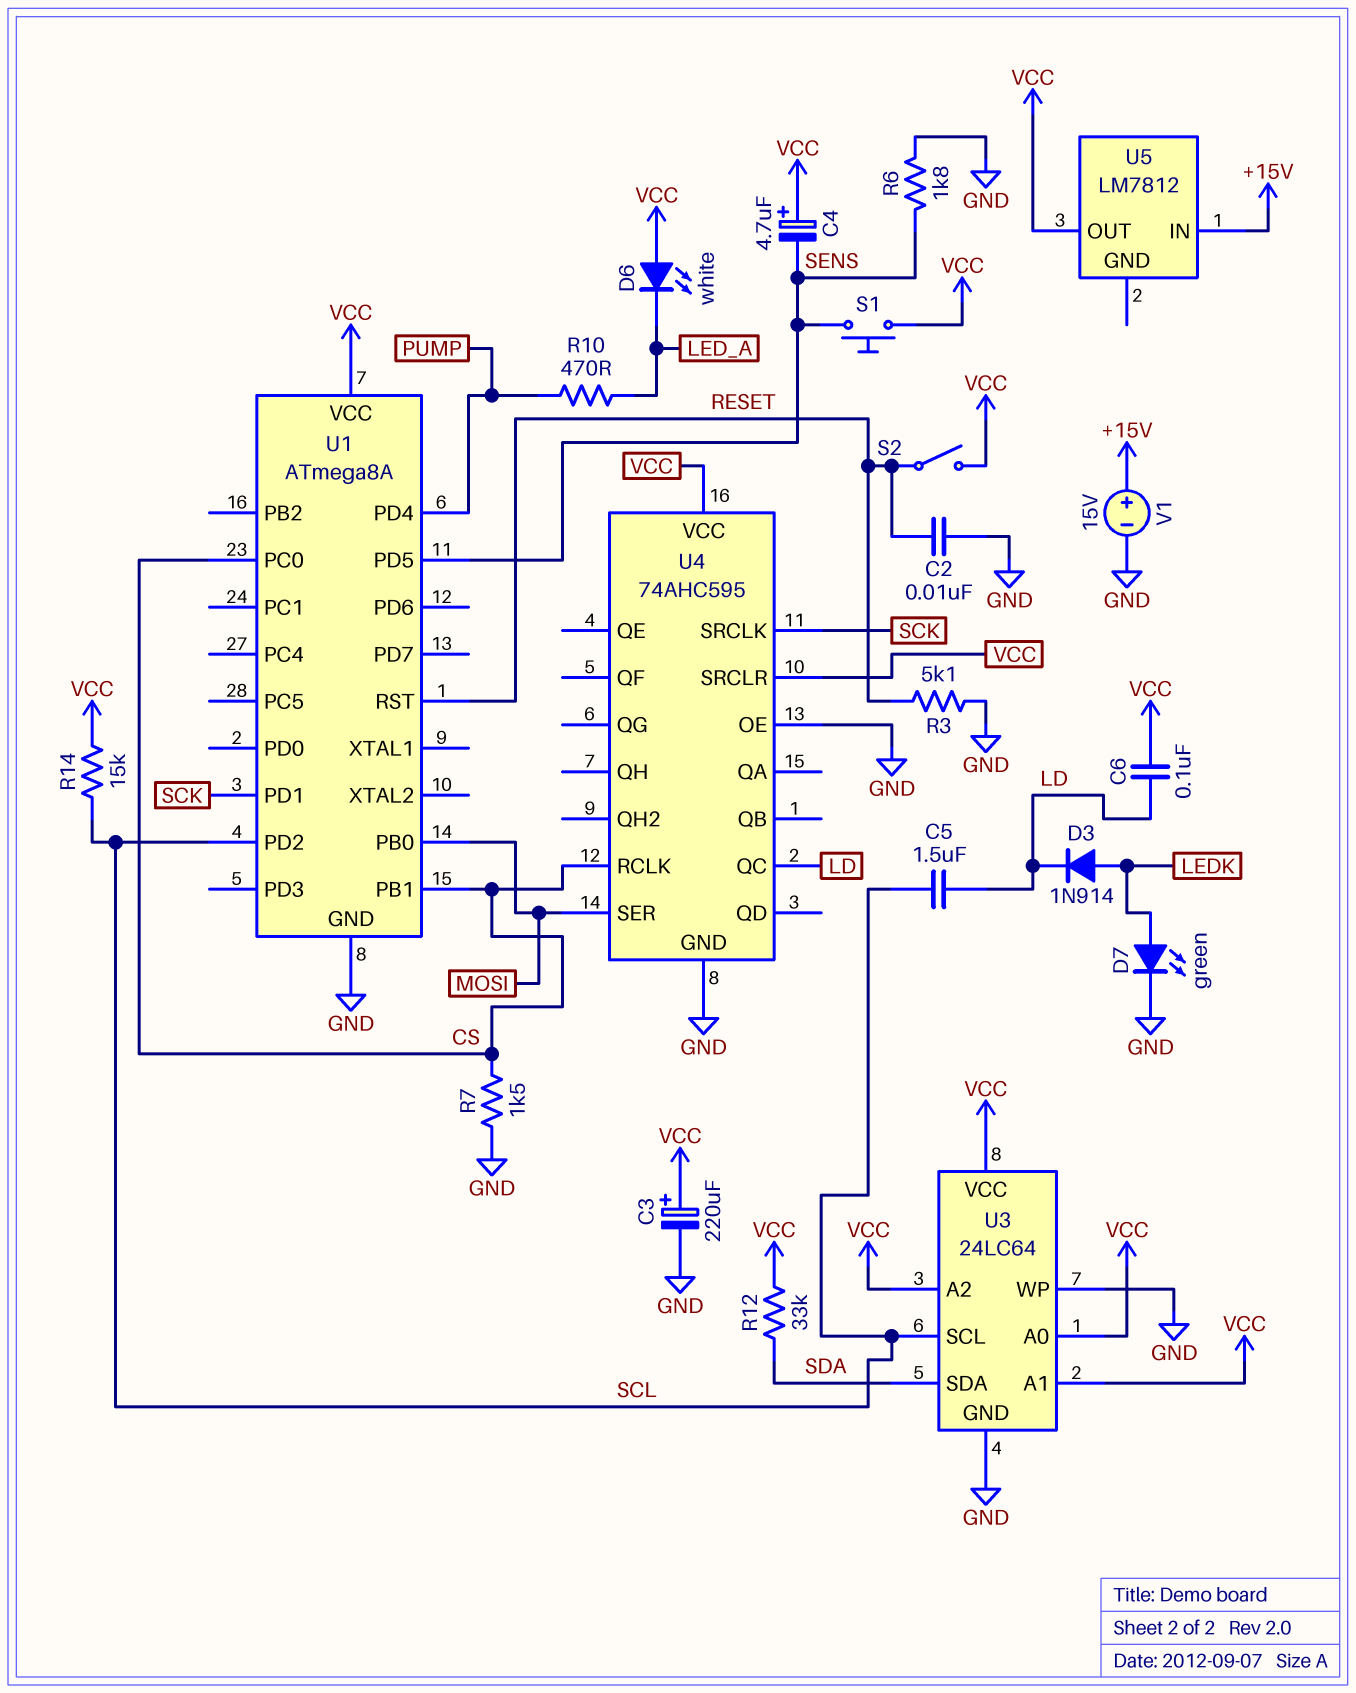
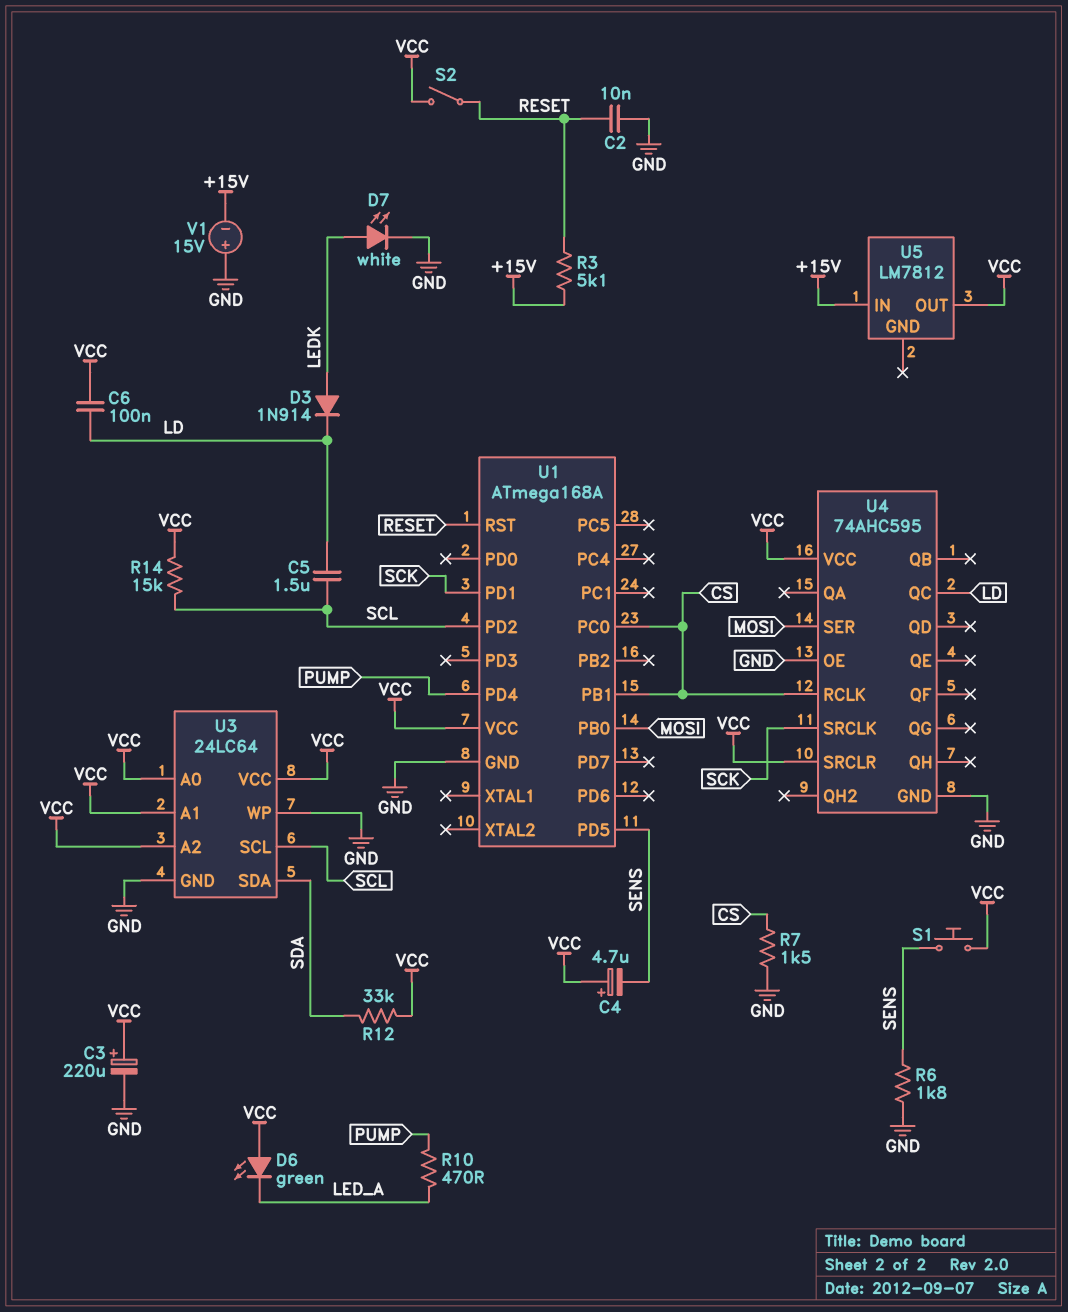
D6: LED white (A VCC, K LED_A) -> LED green (A VCC, K LED_A)
D7: LED green (A LEDK, K GND) -> LED white (A LEDK, K GND)
R3: 5.1k (GND, RESET) -> 5.1k (+15V, RESET)
U1: ATmega8A -> ATmega168A
V1: 15V (plus +15V, minus GND) -> 15V (plus GND, minus +15V)

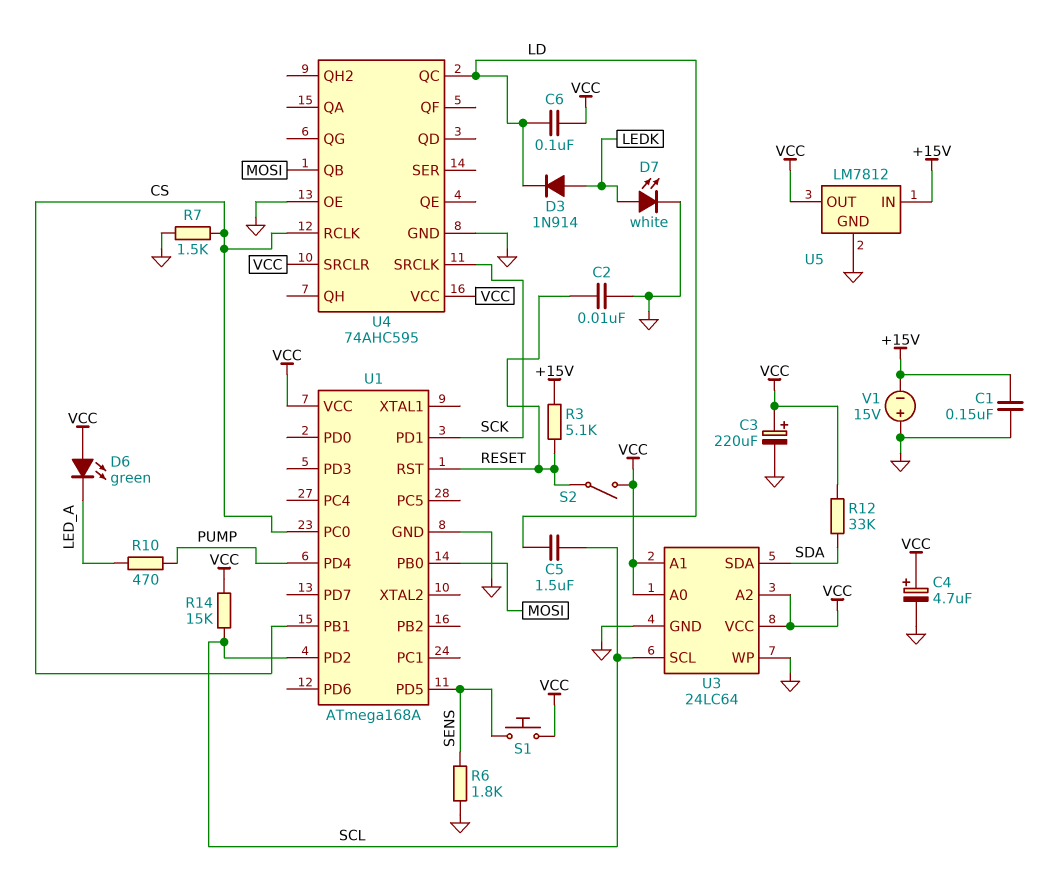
C1: none -> 150nF (+15V, GND)
C4: 4.7uF (plus VCC, minus SENS) -> 4.7uF (plus VCC, minus GND)
U4 pin QB: none -> MOSI
U4 pin SER: MOSI -> none
U5 pin GND: none -> GND

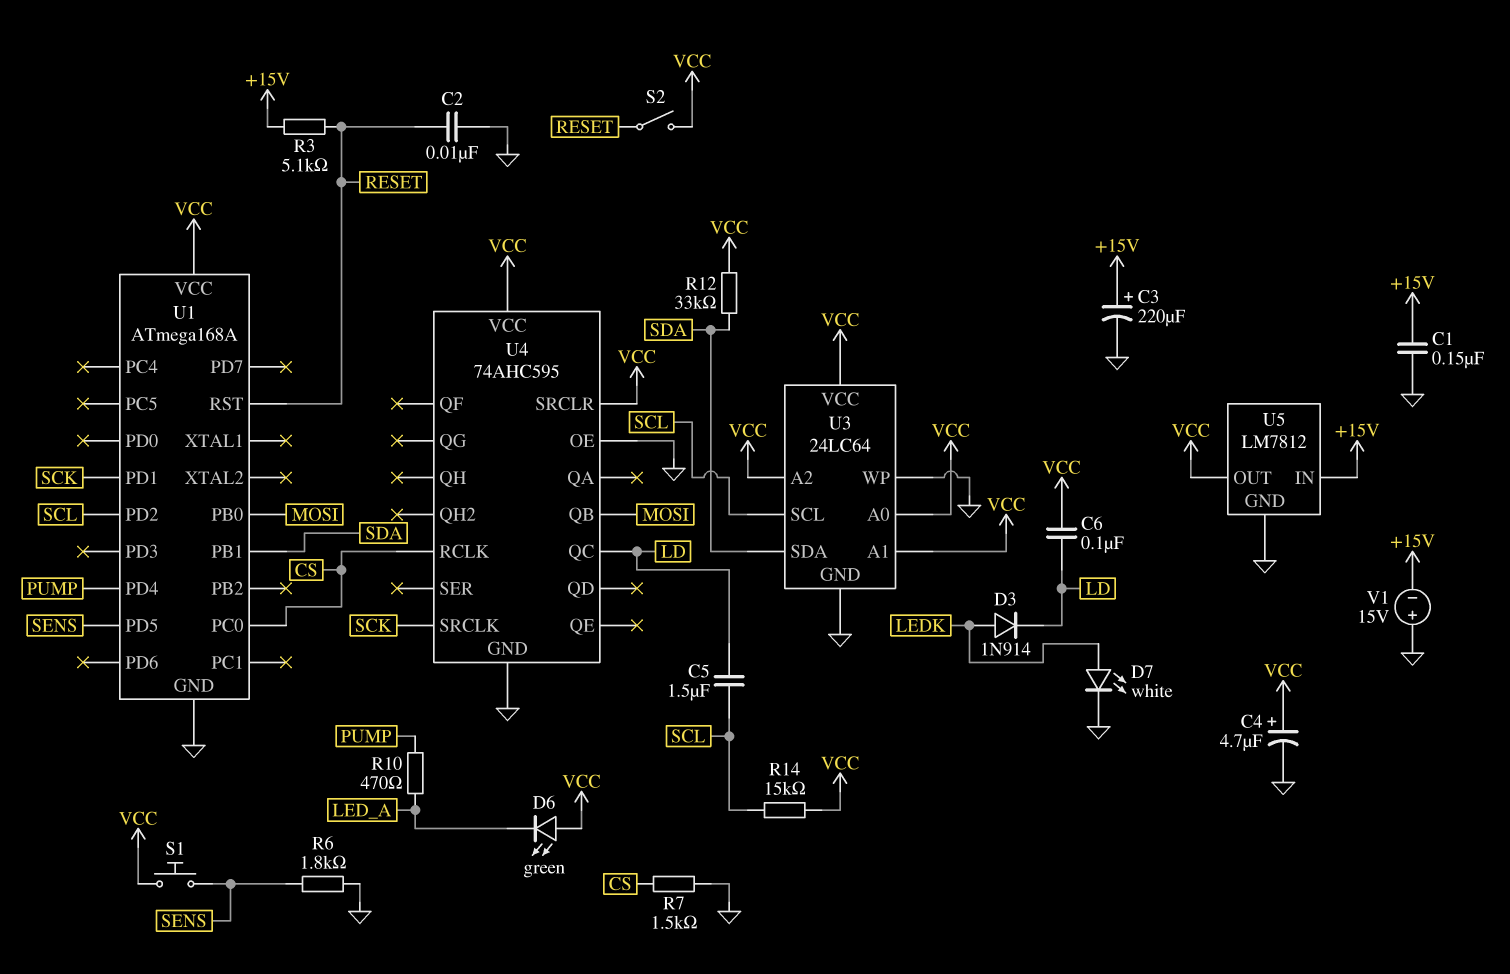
C3: 220uF (plus VCC, minus GND) -> 220uF (plus +15V, minus GND)
U1 pin PB1: CS -> SDA

